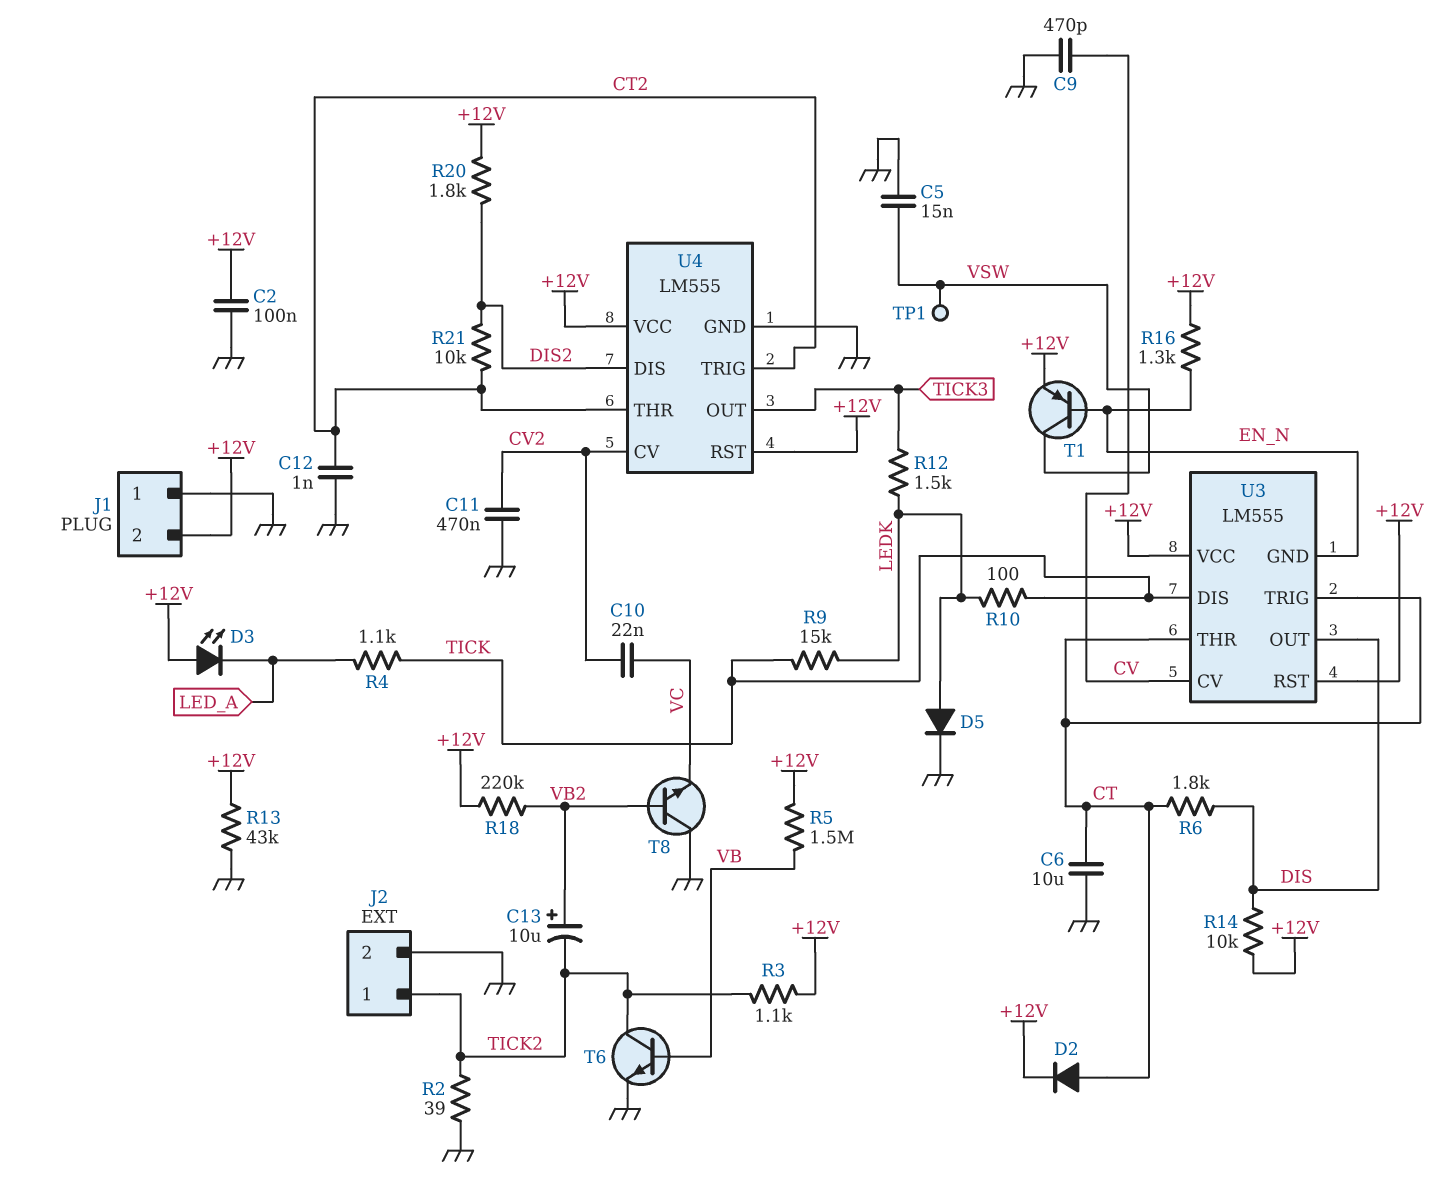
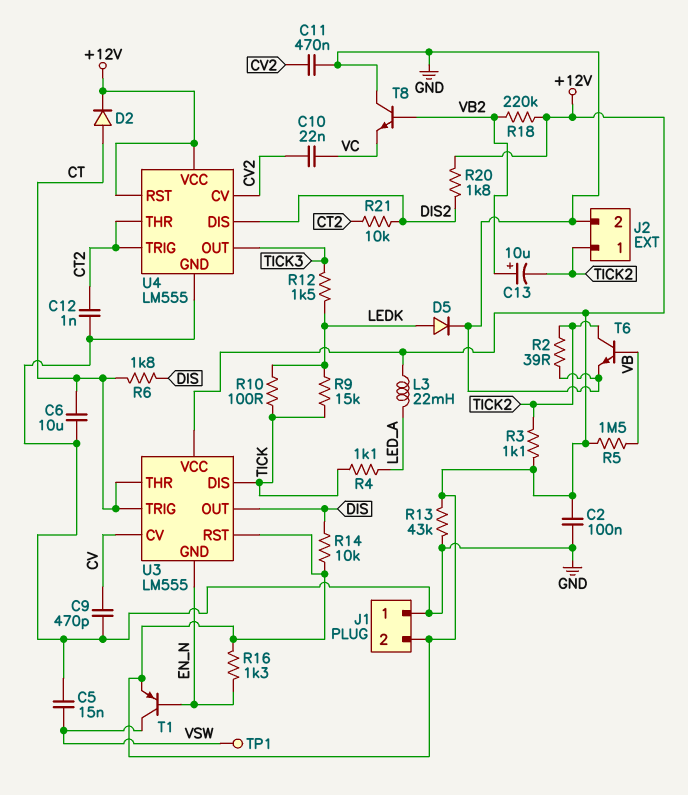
D3: LED (A +12V, K LED_A) -> none
L3: none -> 22mH (+12V, LED_A)

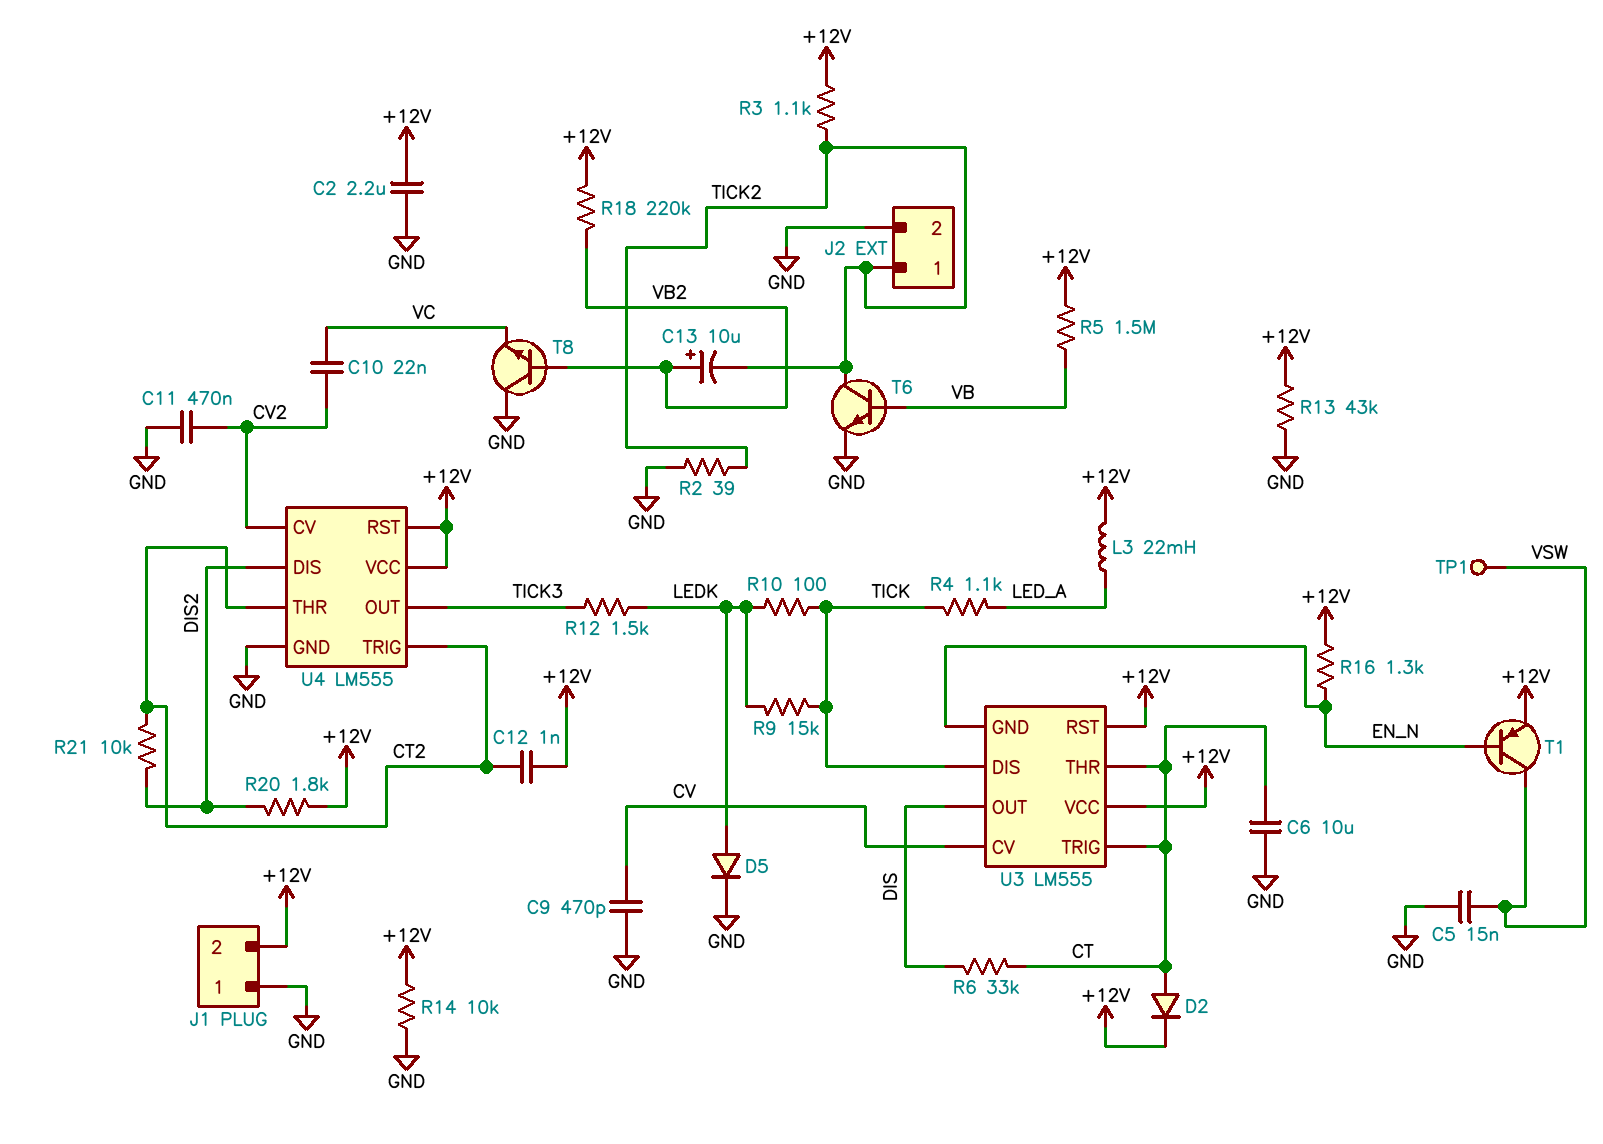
C2: 100nF (+12V, GND) -> 2.2uF (+12V, GND)
C12: 1nF (CT2, GND) -> 1nF (+12V, CT2)
R6: 1.8k (CT, DIS) -> 33k (CT, DIS)
R14: 10k (+12V, DIS) -> 10k (+12V, GND)

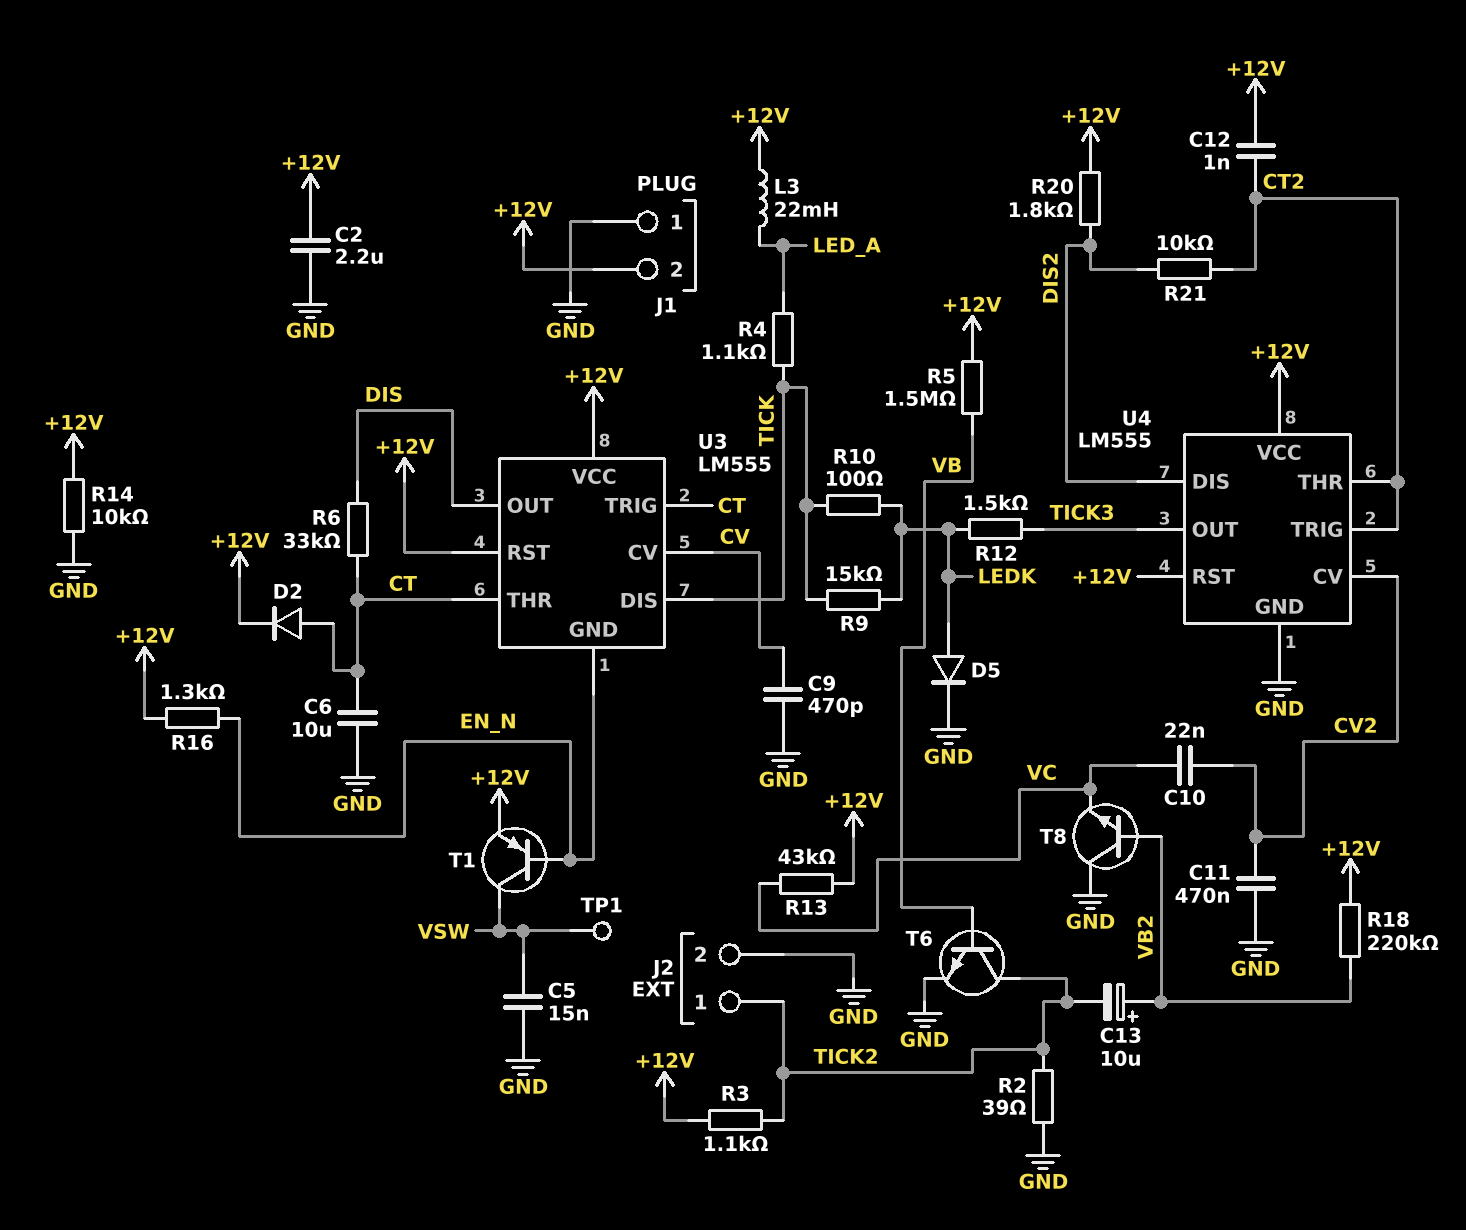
R13: 43k (+12V, GND) -> 43k (+12V, VC)

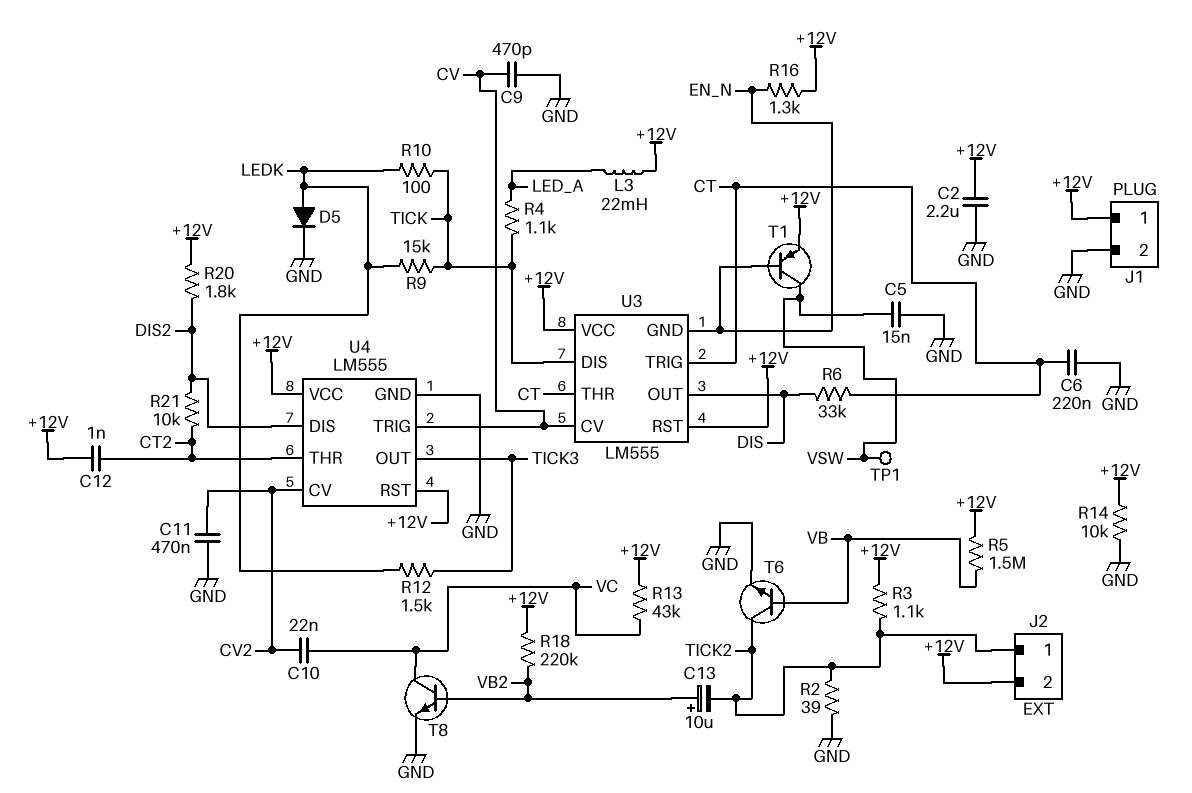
C6: 10uF (CT, GND) -> 220nF (CT, GND)
D2: diode (A CT, K +12V) -> none
J1 pin 1: GND -> +12V
J1 pin 2: +12V -> GND
J2 pin 2: GND -> +12V
T8: NPN (B VB2, C GND, E VC) -> NPN (B VB2, C VC, E GND)
U4 pin TRIG: CT2 -> CV

